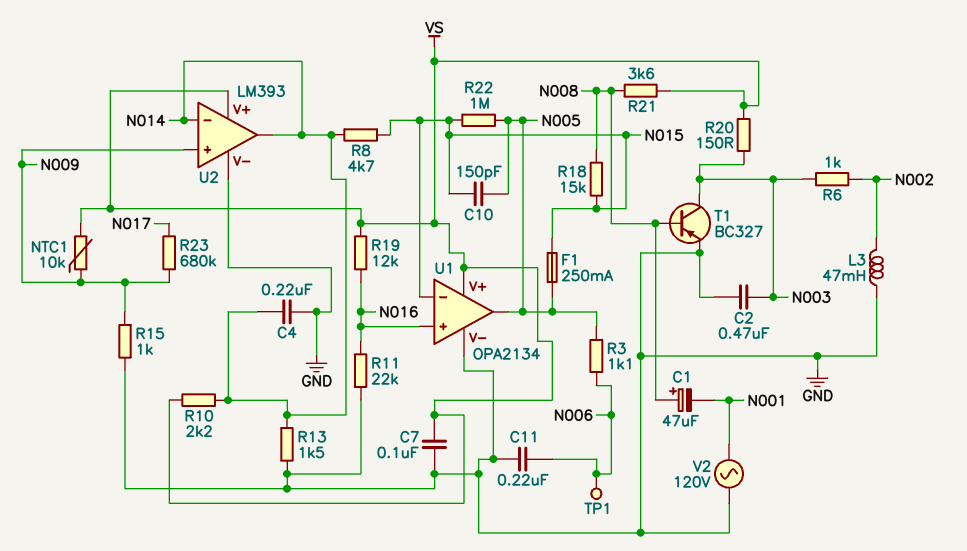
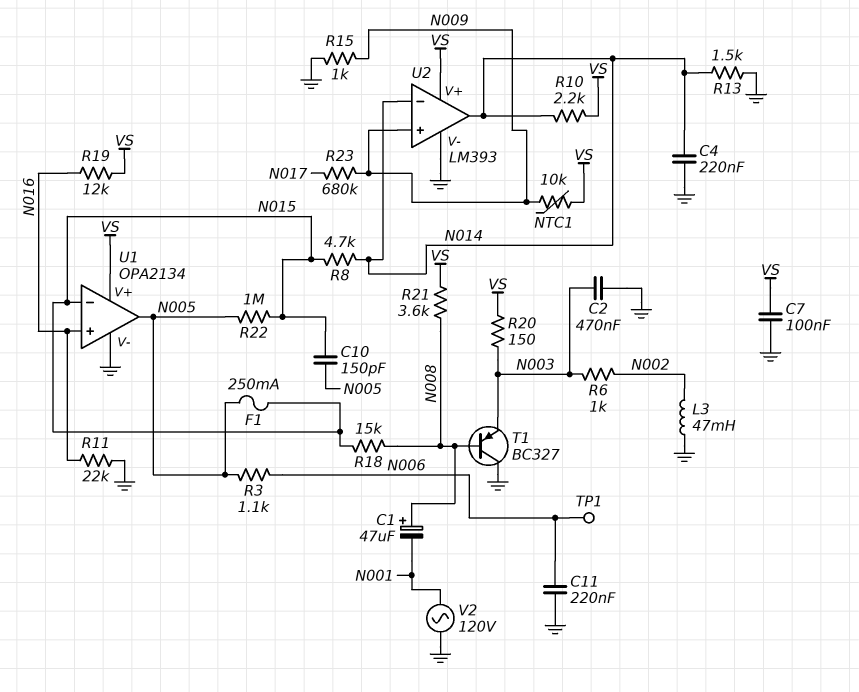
T1: PNP BC327 (B N008, C N003, E GND) -> PNP BC327 (B N008, C GND, E N003)

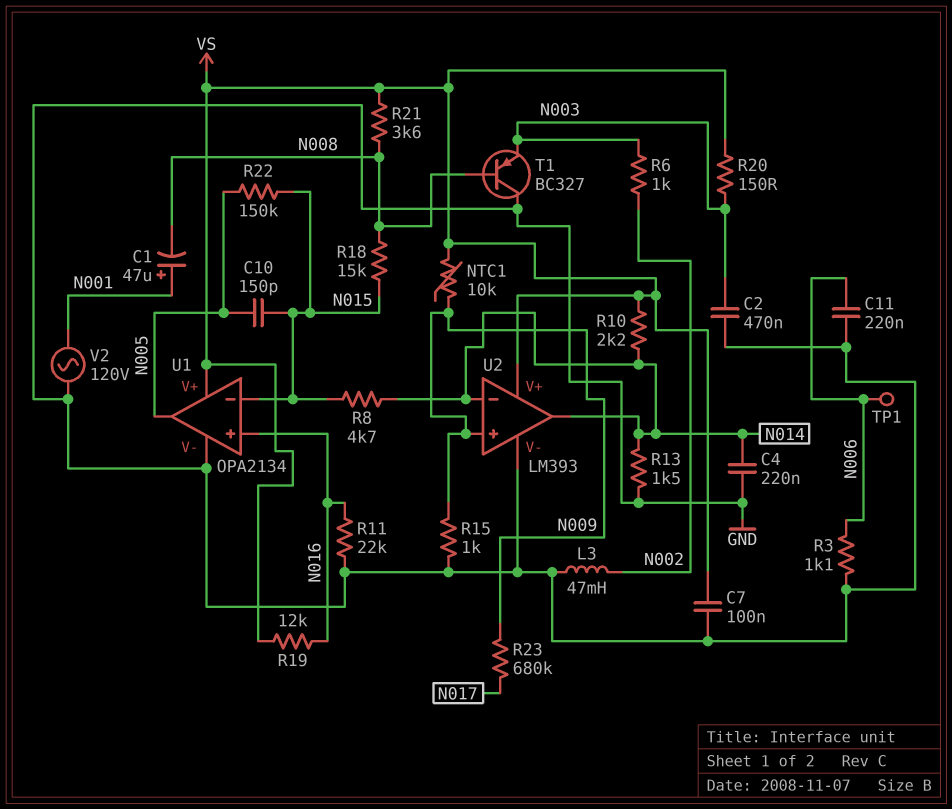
C1: 47uF (plus N008, minus N001) -> 47uF (plus N001, minus N008)
F1: 250mA (N005, N015) -> none
R3: 1.1k (N005, N006) -> 1.1k (GND, N006)
R22: 1M (N005, N015) -> 150k (N005, N015)

